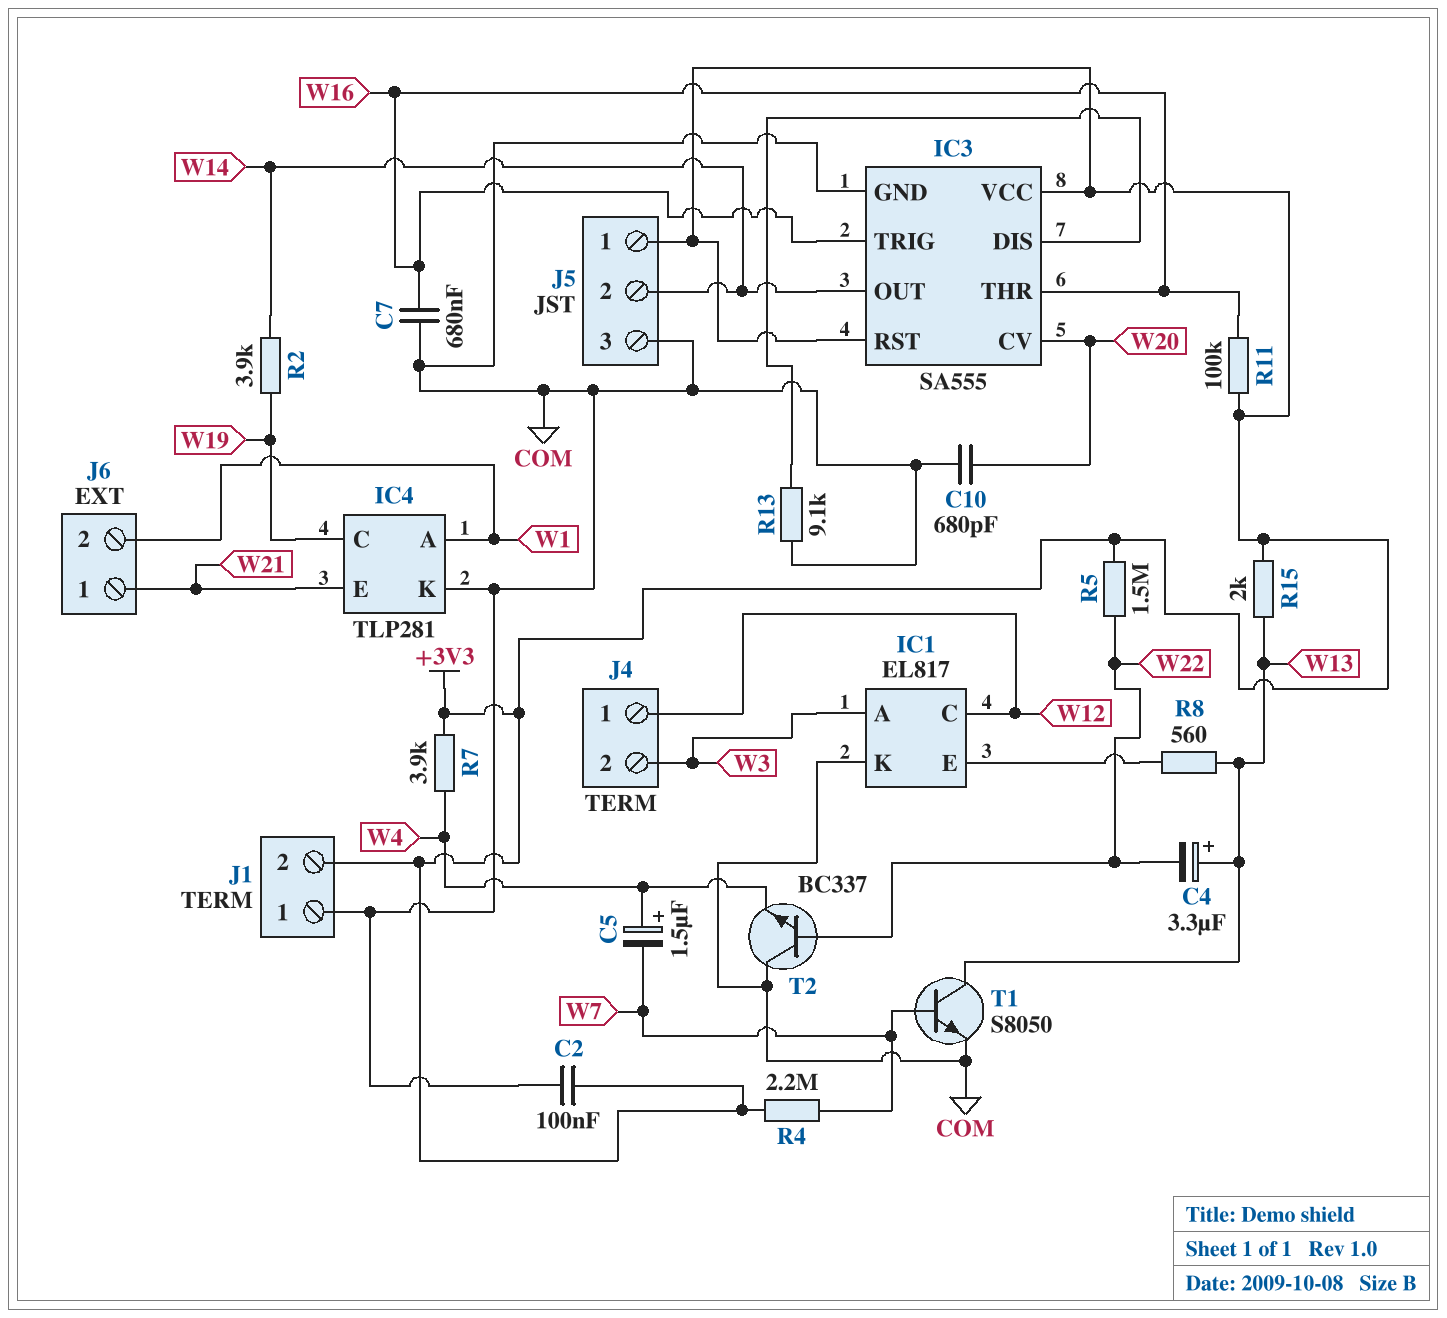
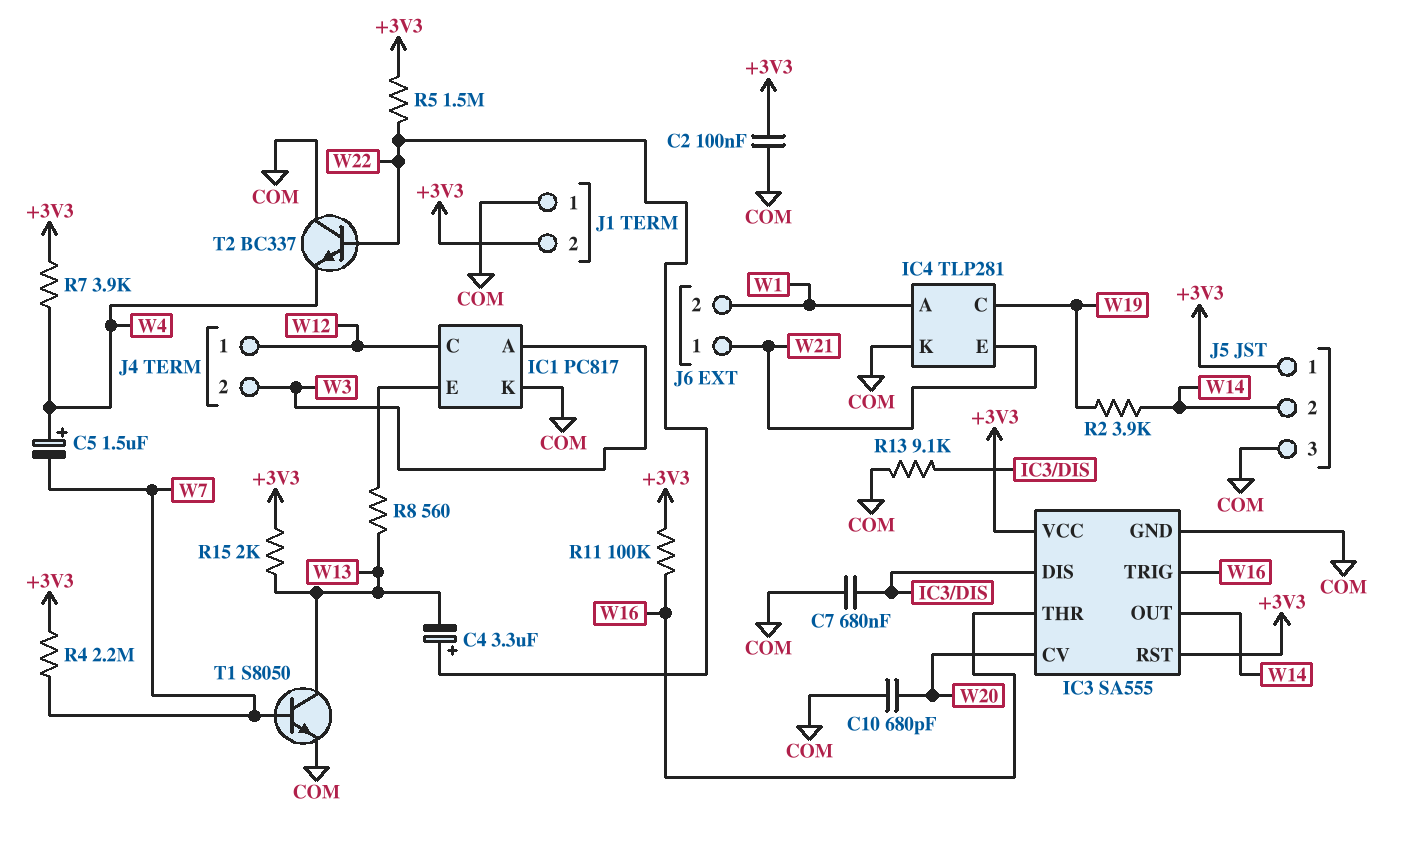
C4: 3.3uF (plus W13, minus W22) -> 3.3uF (plus W22, minus W13)
C7: 680nF (COM, W16) -> 680nF (COM, IC3/DIS)
IC1: EL817 -> PC817

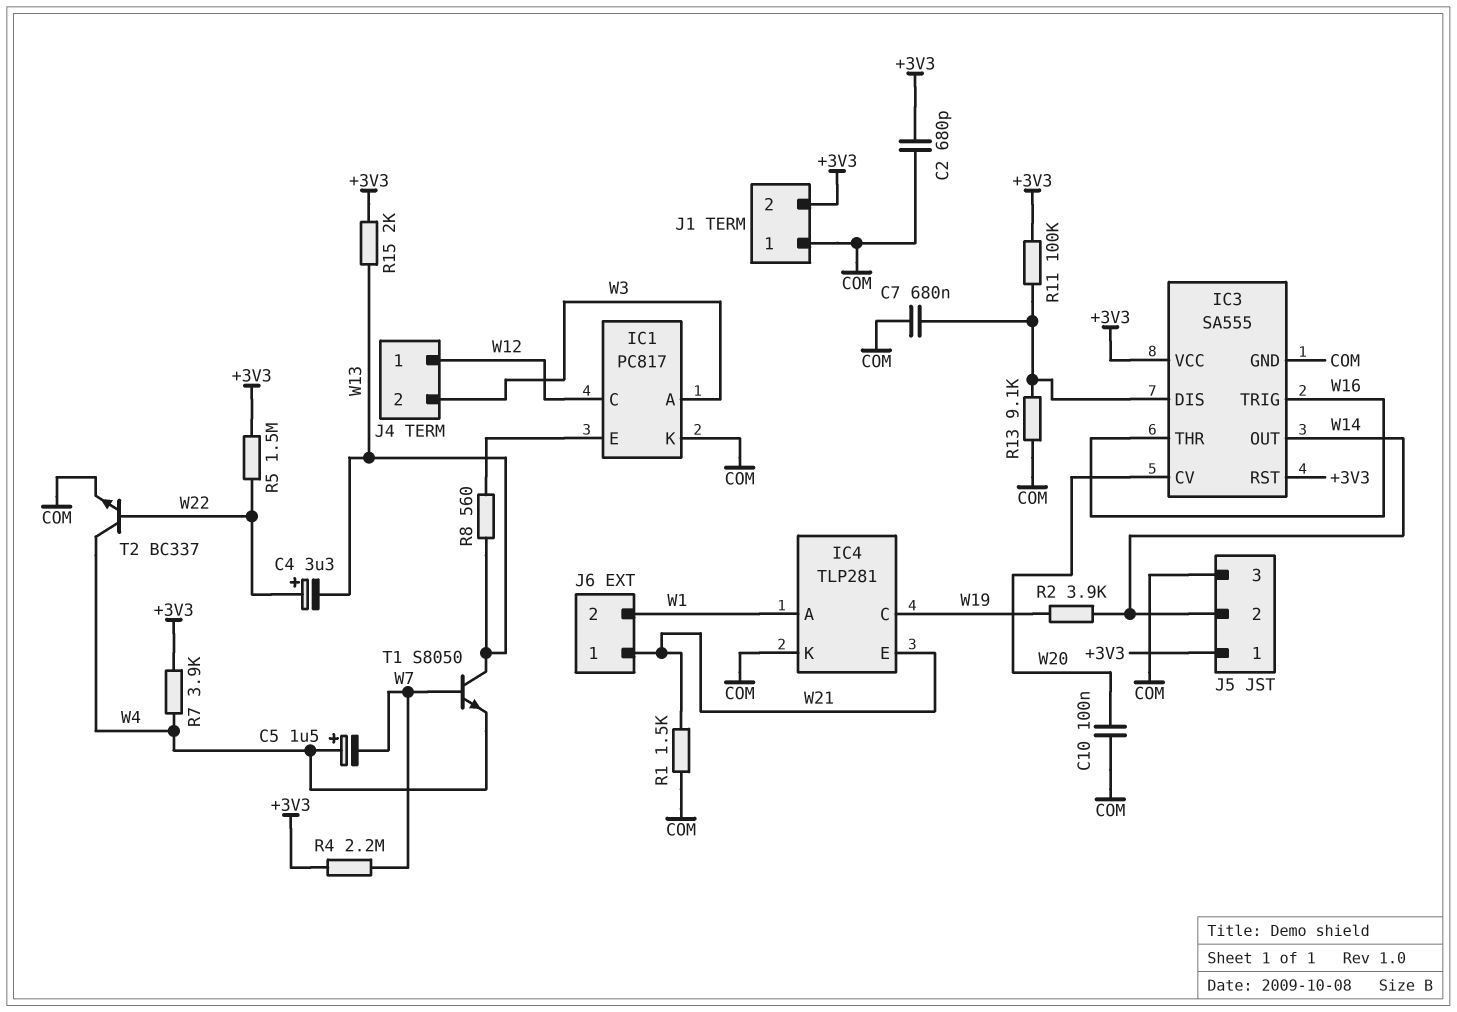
C2: 100nF (+3V3, COM) -> 680pF (+3V3, COM)
C10: 680pF (COM, W20) -> 100nF (COM, W20)
R1: none -> 1.5k (COM, W21)
R11: 100k (+3V3, W16) -> 100k (+3V3, IC3/DIS)
T1: NPN S8050 (B W7, C W13, E COM) -> NPN S8050 (B W7, C W13, E W4)
T2: NPN BC337 (B W22, C COM, E W4) -> NPN BC337 (B W22, C W4, E COM)

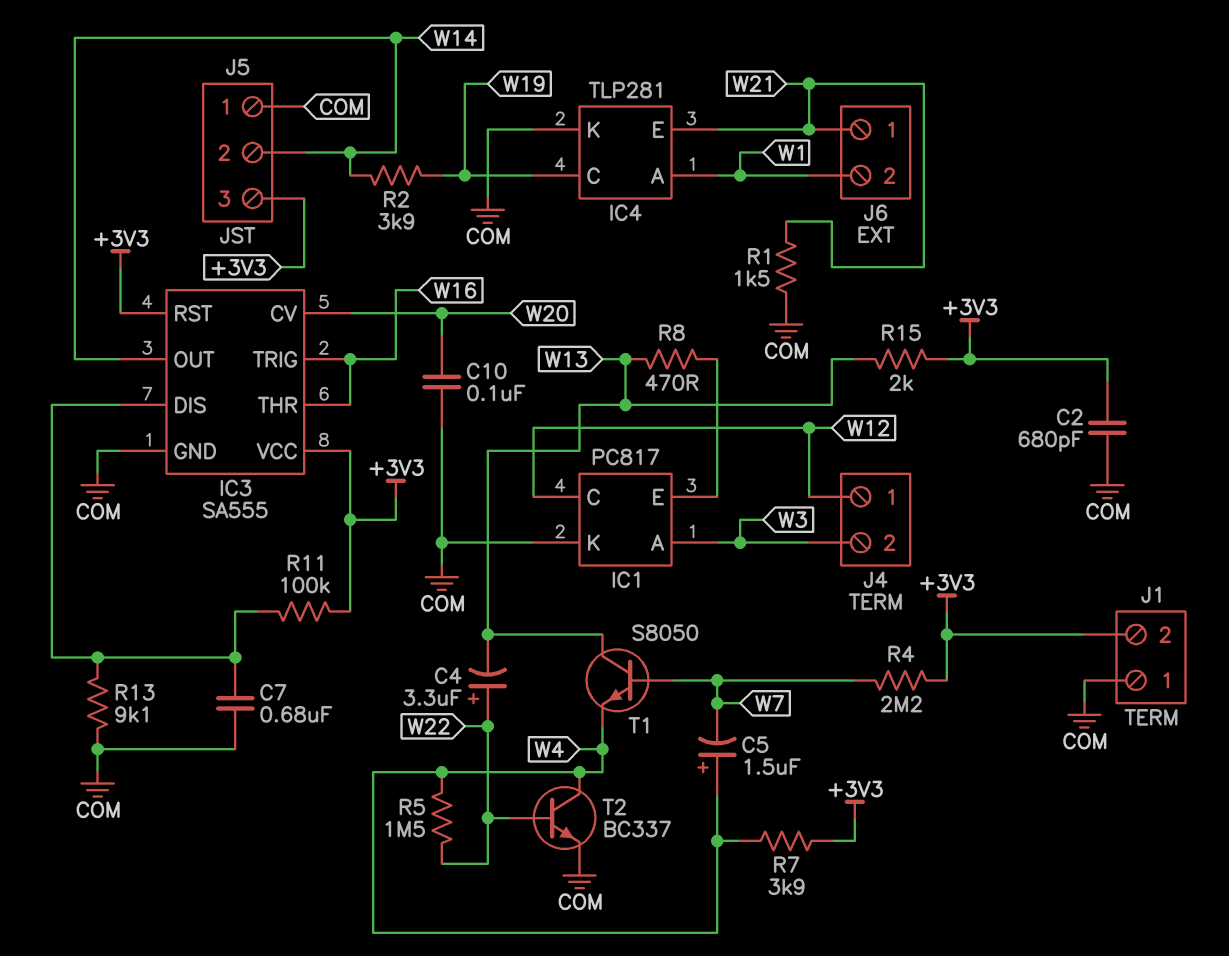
J5 pin 1: +3V3 -> COM
J5 pin 3: COM -> +3V3
R5: 1.5M (+3V3, W22) -> 1.5M (W4, W22)
R8: 560 (IC1/E, W13) -> 470 (IC1/E, W13)

